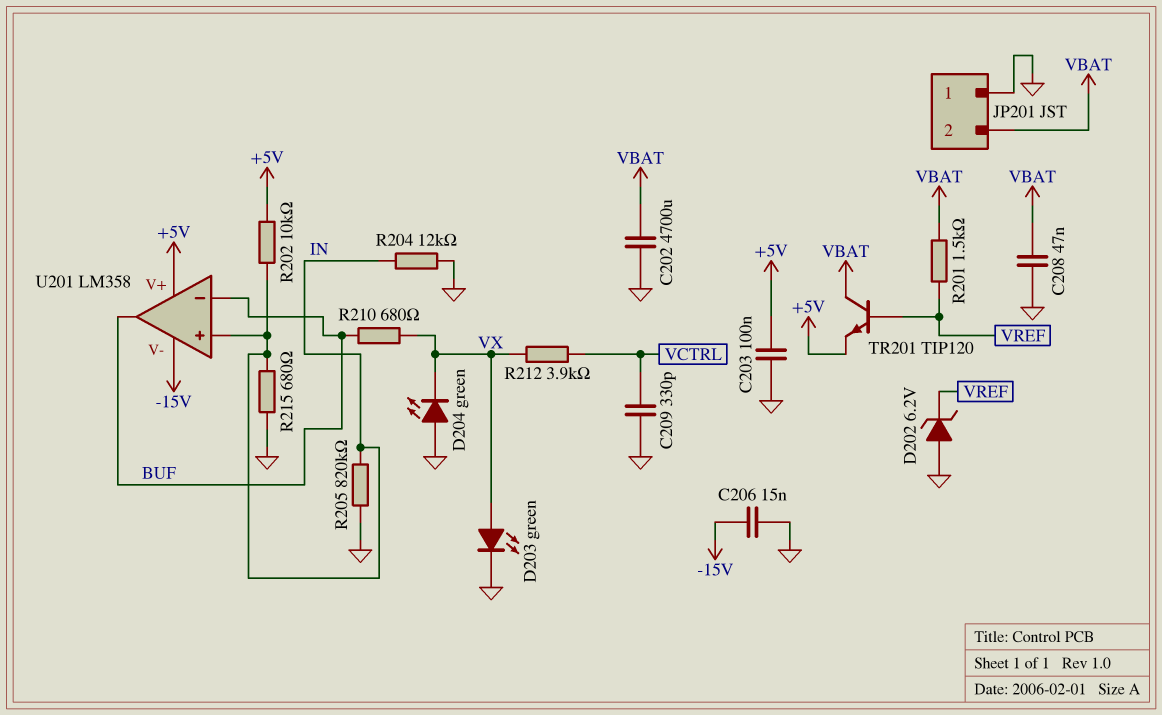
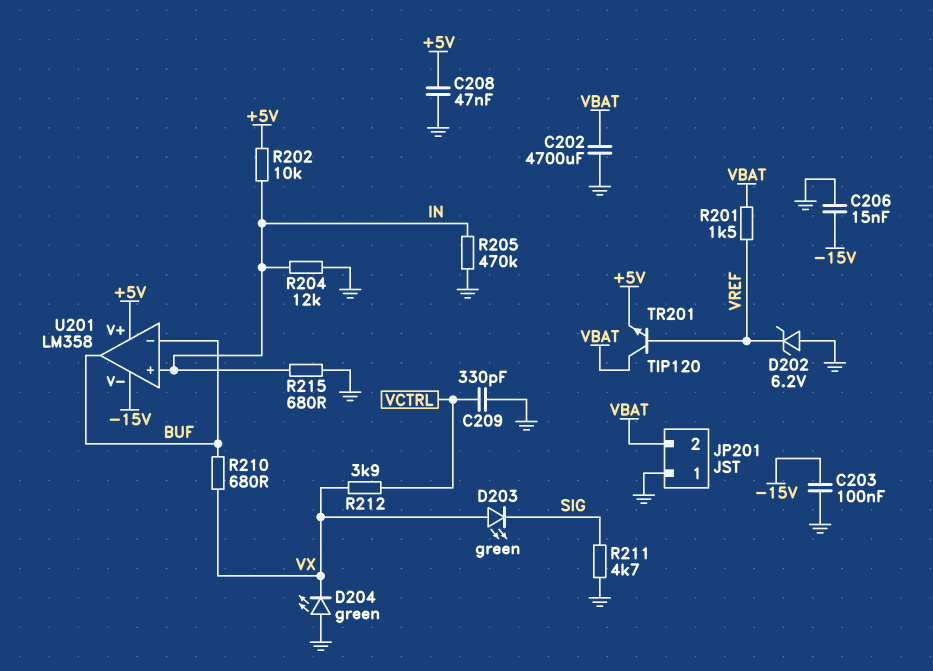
C203: 100nF (+5V, GND) -> 100nF (-15V, GND)
C208: 47nF (GND, VBAT) -> 47nF (+5V, GND)
D203: LED green (A VX, K GND) -> LED green (A VX, K SIG)
R205: 820k (GND, IN) -> 470k (GND, IN)
R211: none -> 4.7k (GND, SIG)

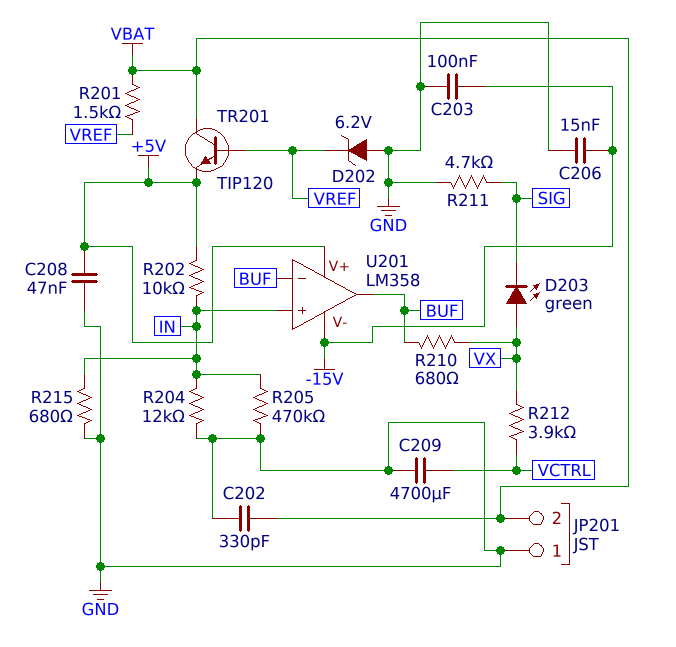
C202: 4700uF (GND, VBAT) -> 330pF (GND, VBAT)
C209: 330pF (GND, VCTRL) -> 4700uF (GND, VCTRL)
D204: LED green (A GND, K VX) -> none

